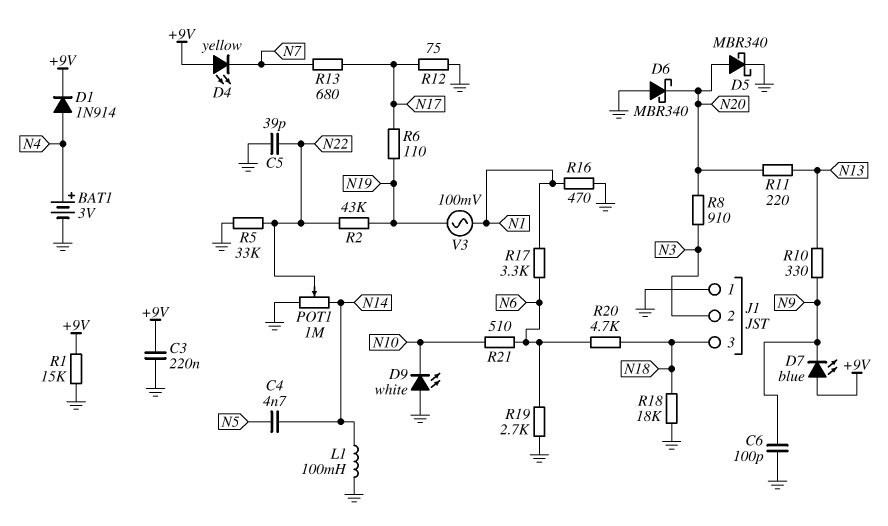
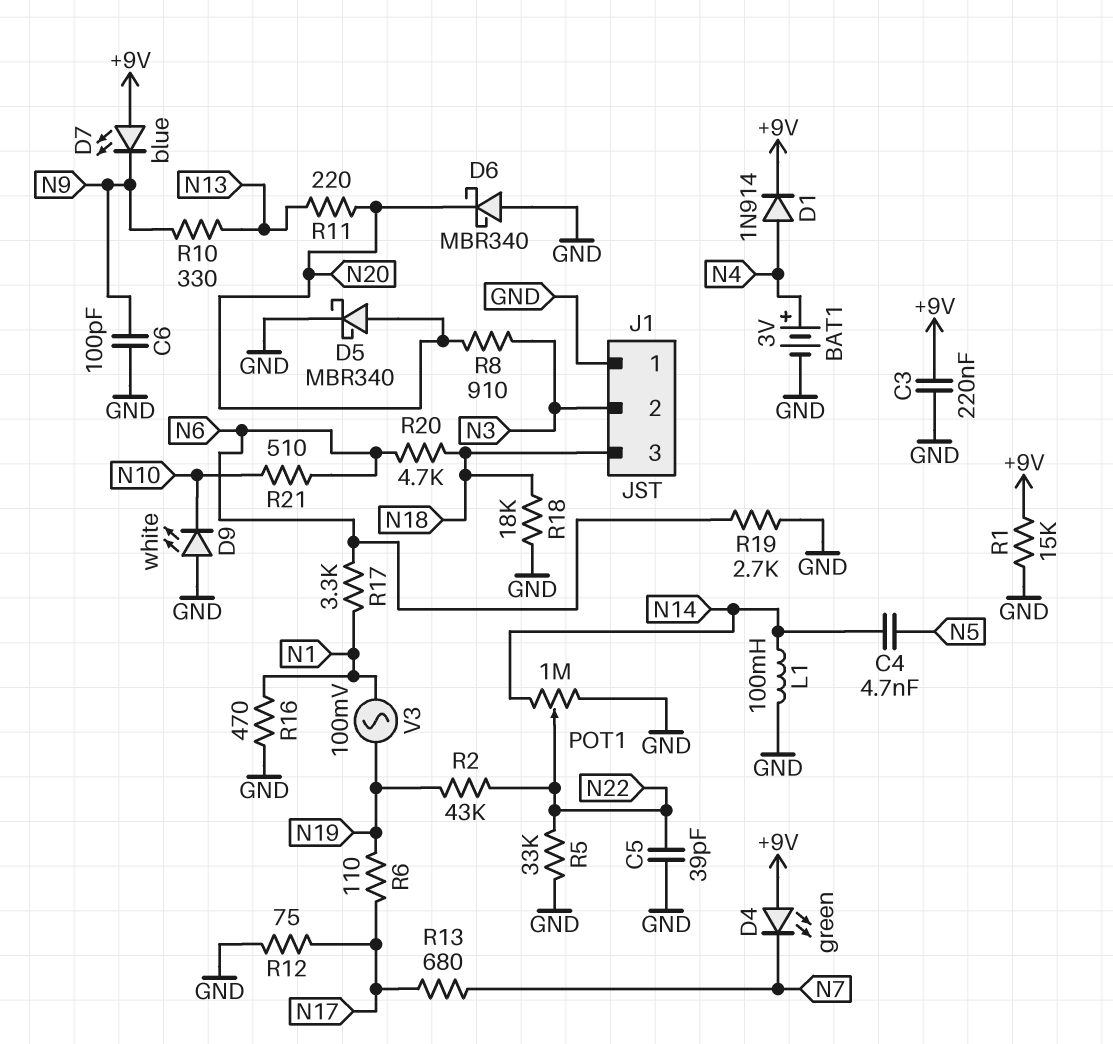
D4: LED yellow (A +9V, K N7) -> LED green (A +9V, K N7)

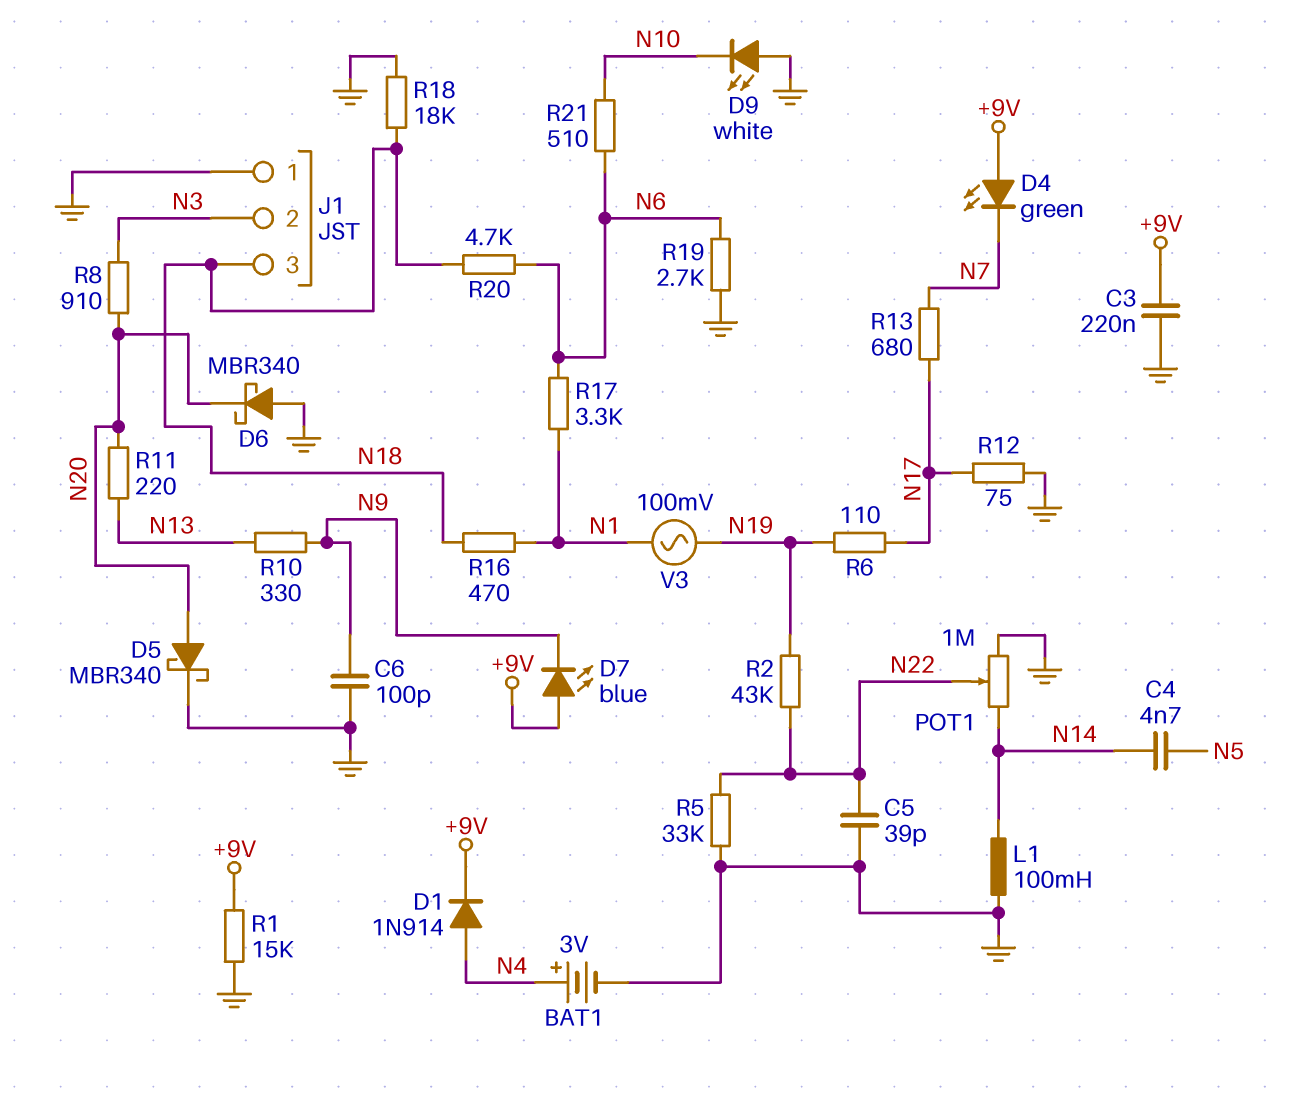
R16: 470 (GND, N1) -> 470 (N1, N18)

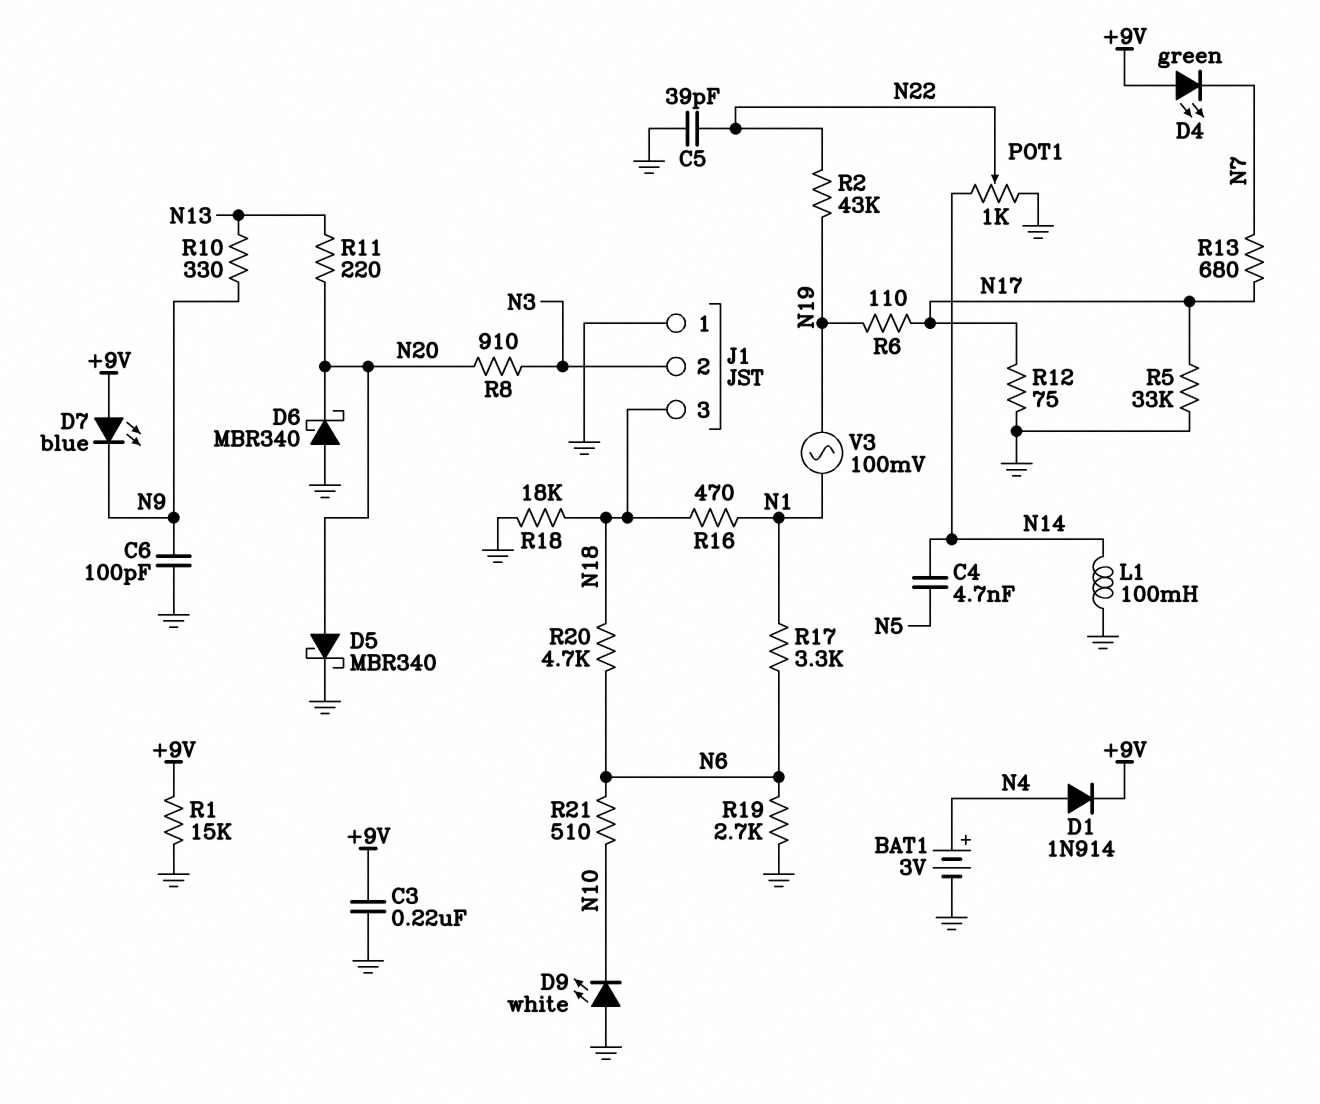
POT1: 1M (GND, N14, wiper N22) -> 1k (GND, N14, wiper N22)
R5: 33k (GND, N22) -> 33k (GND, N17)

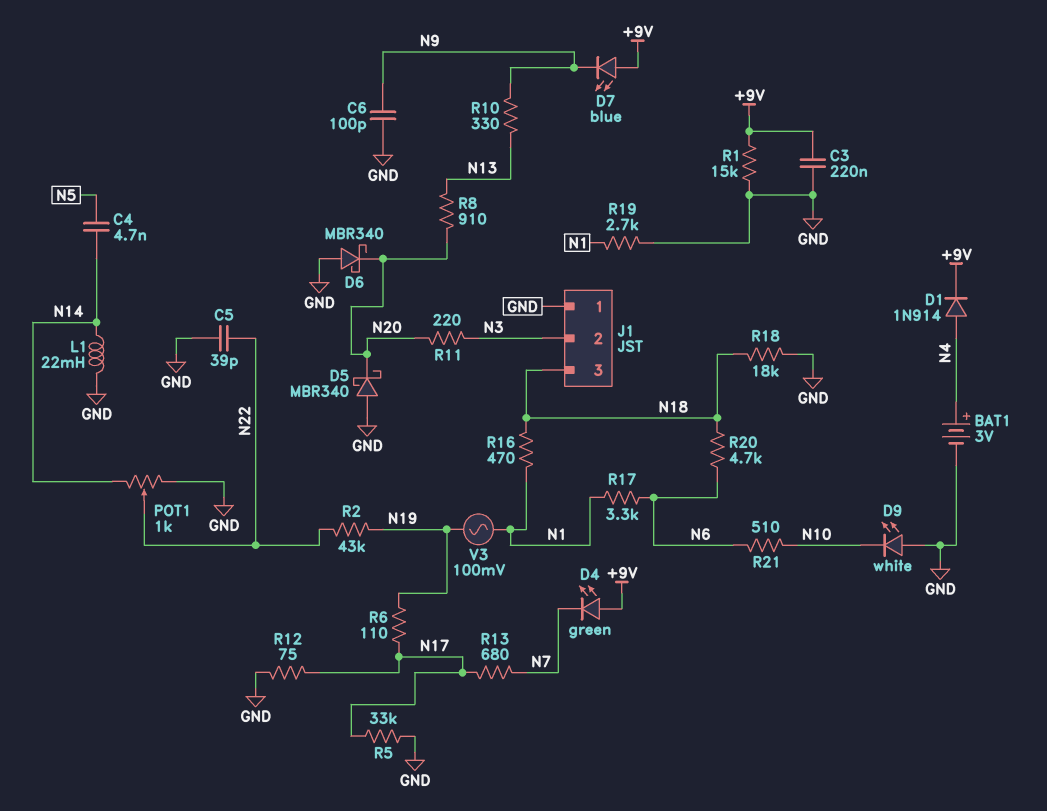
D5: schottky MBR340 (A N20, K GND) -> schottky MBR340 (A GND, K N20)
L1: 100mH (GND, N14) -> 22mH (GND, N14)
R8: 910 (N3, N20) -> 910 (N13, N20)
R11: 220 (N13, N20) -> 220 (N3, N20)
R19: 2.7k (GND, N6) -> 2.7k (GND, N1)

